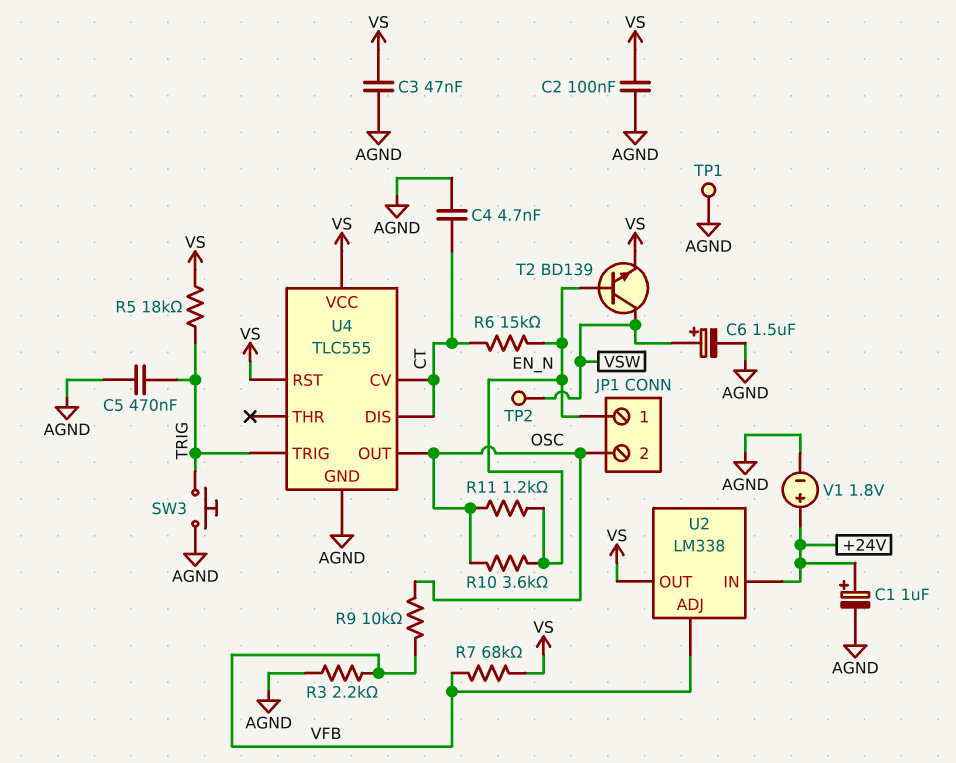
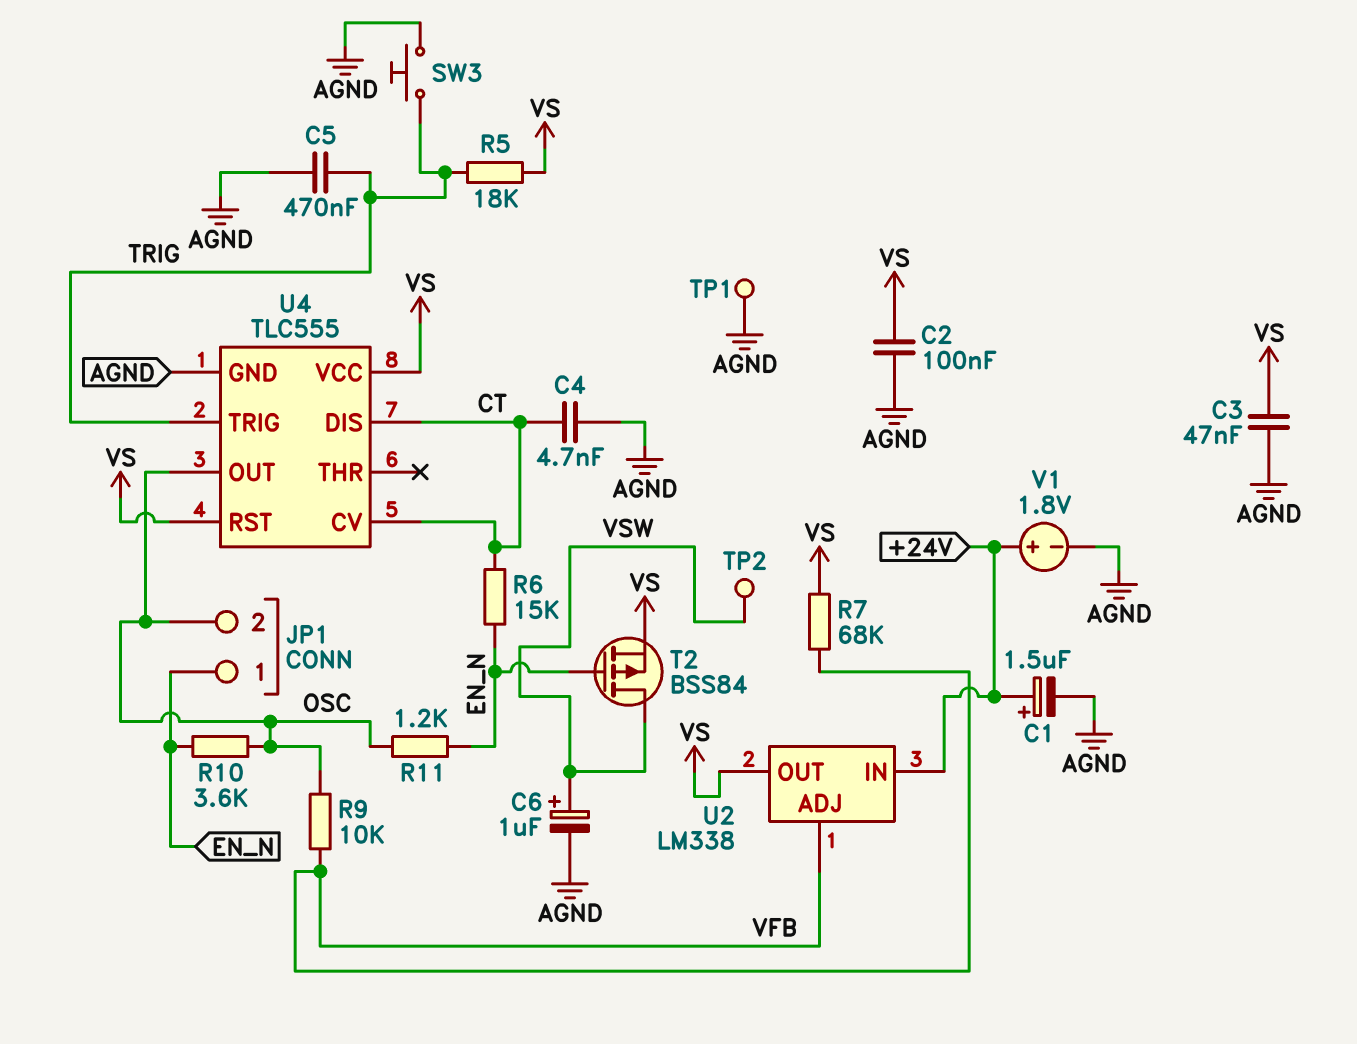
C1: 1uF (plus +24V, minus AGND) -> 1.5uF (plus +24V, minus AGND)
C6: 1.5uF (plus VSW, minus AGND) -> 1uF (plus VSW, minus AGND)
R3: 2.2k (AGND, VFB) -> none
T2: NPN BD139 (B EN_N, C VSW, E VS) -> PMOS BSS84 (G EN_N, D VSW, S VS)

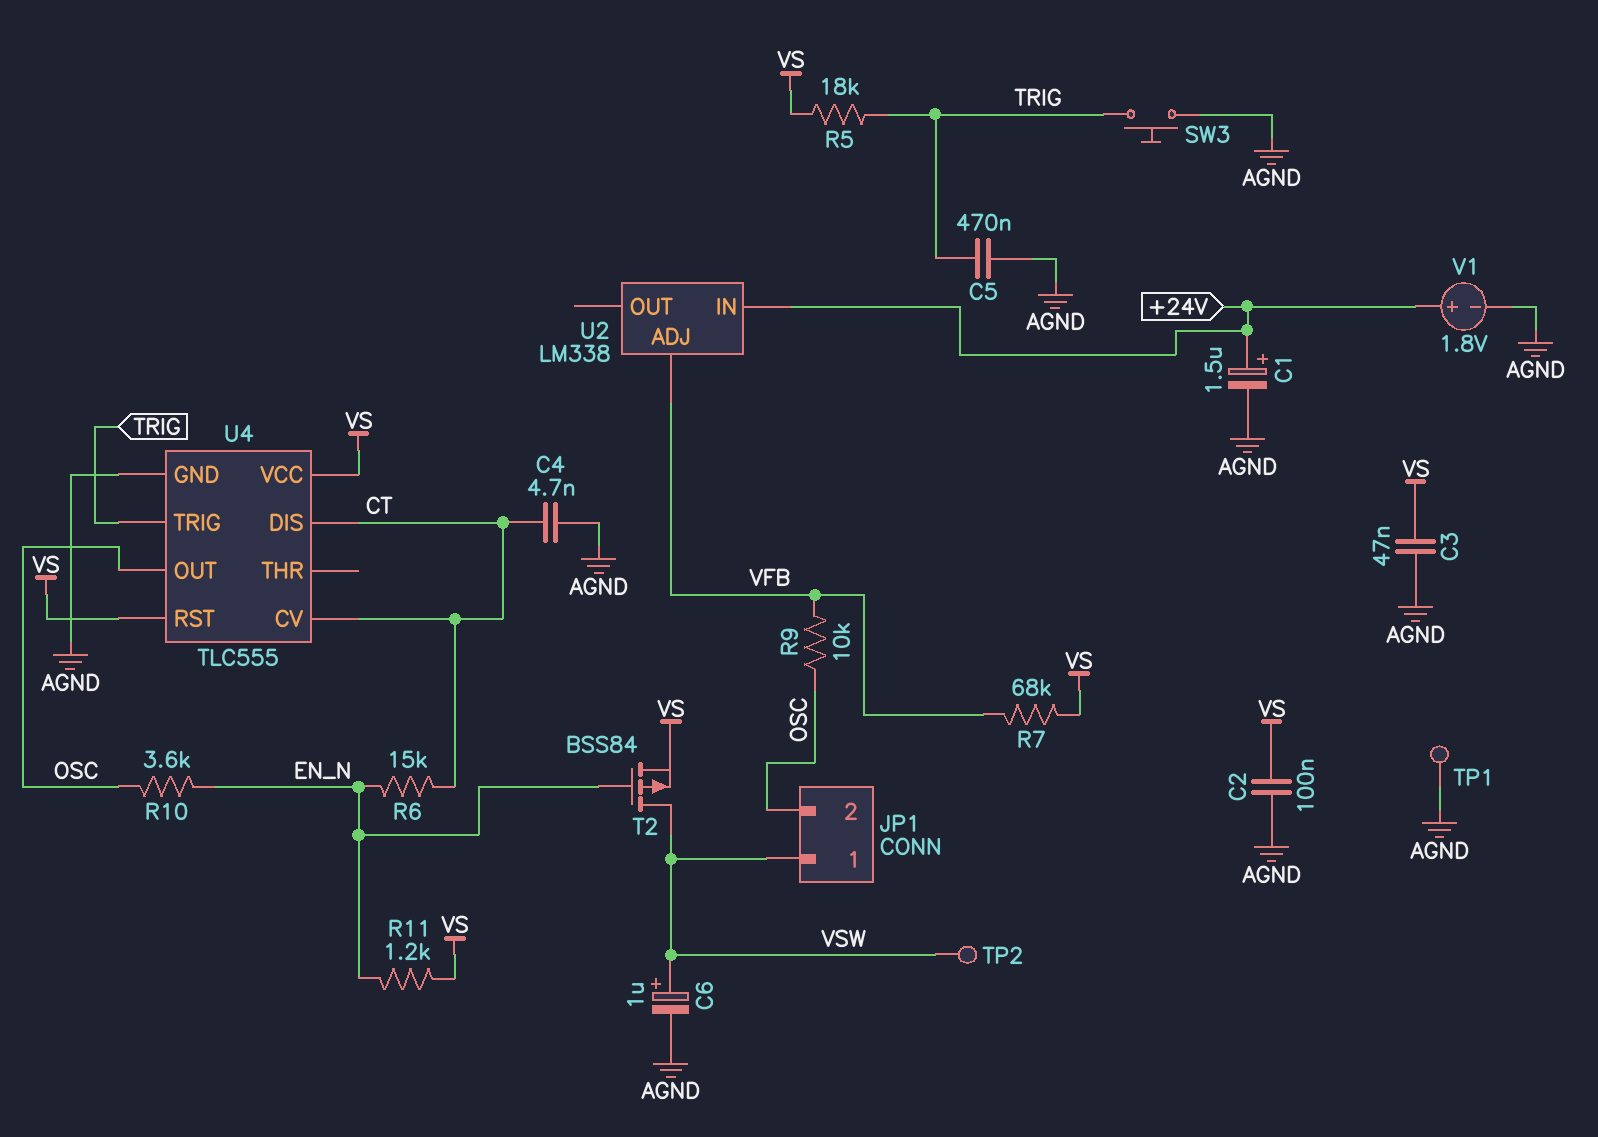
JP1 pin 1: EN_N -> VSW
R11: 1.2k (EN_N, OSC) -> 1.2k (EN_N, VS)
U2 pin OUT: VS -> none

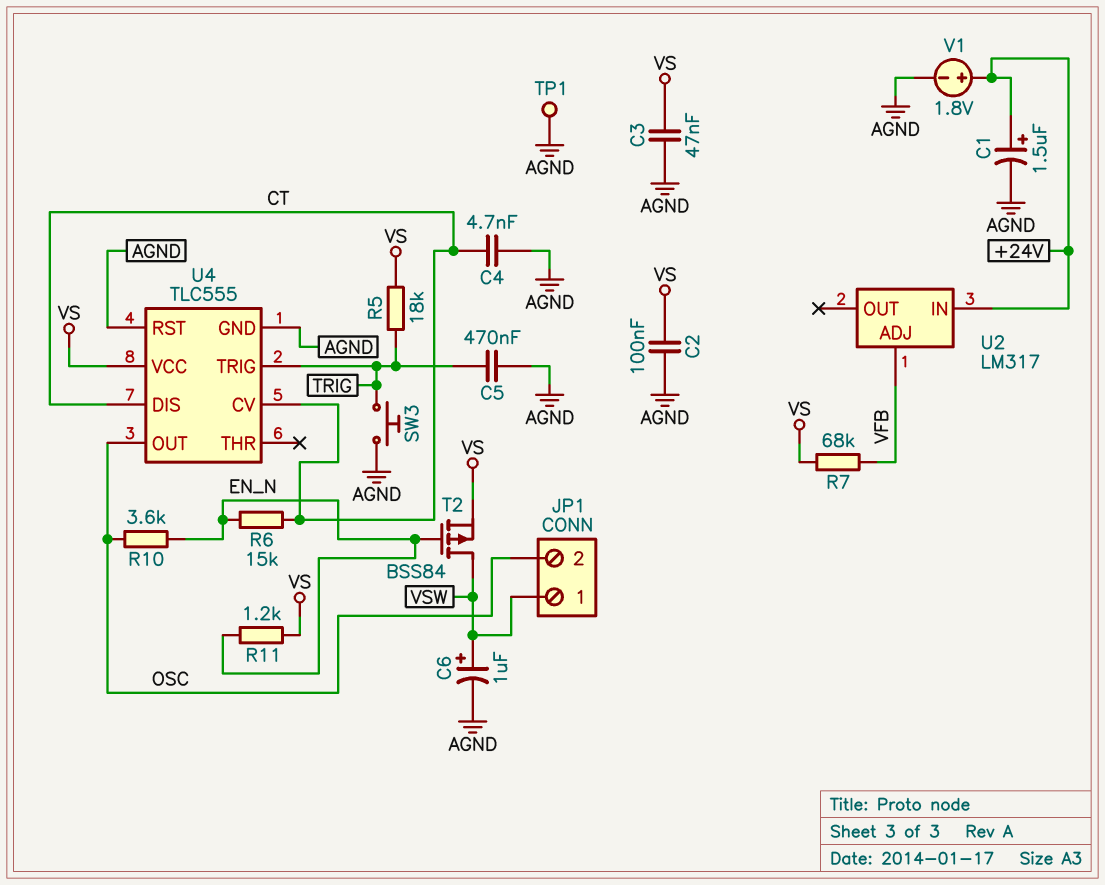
R9: 10k (OSC, VFB) -> none
TP2: test point (VSW) -> none
U2: LM338 -> LM317
U4 pin RST: VS -> AGND

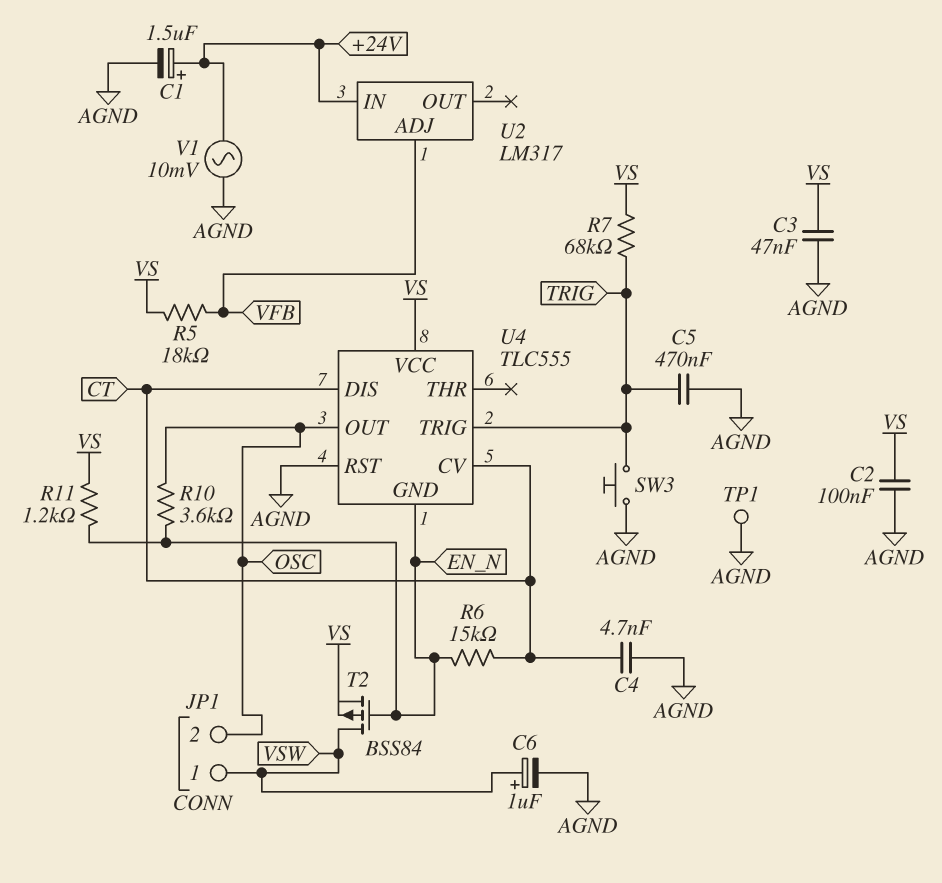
R5: 18k (TRIG, VS) -> 18k (VFB, VS)
R7: 68k (VFB, VS) -> 68k (TRIG, VS)
U4 pin GND: AGND -> EN_N
V1: 1.8V (plus +24V, minus AGND) -> AC 10mV (+24V, AGND)

